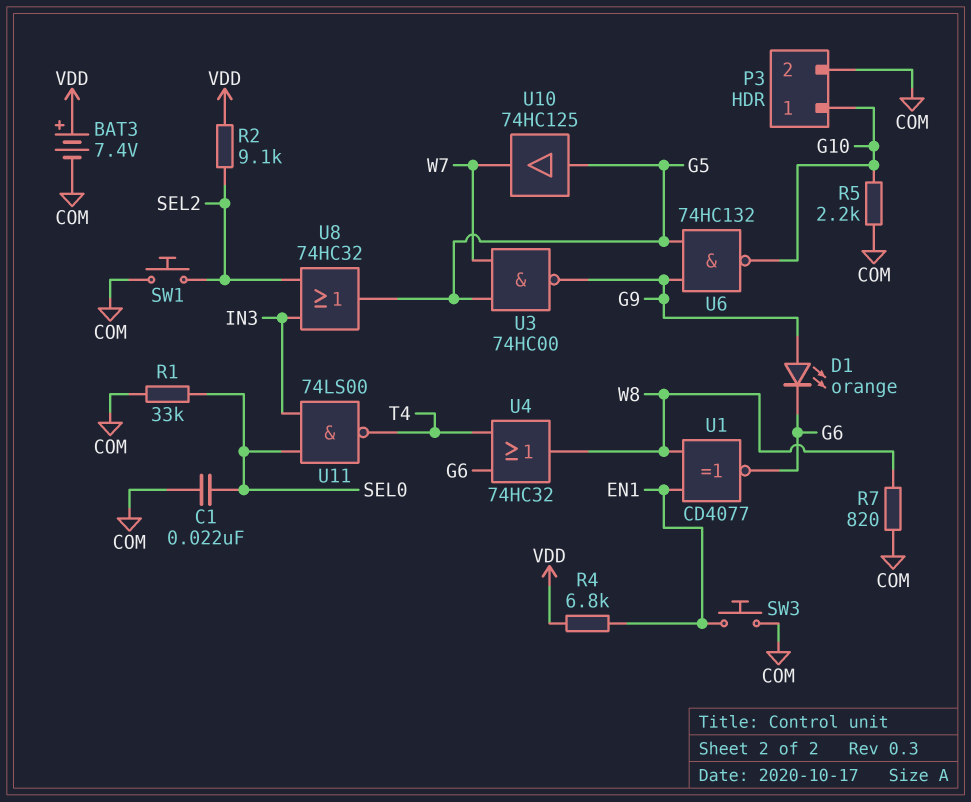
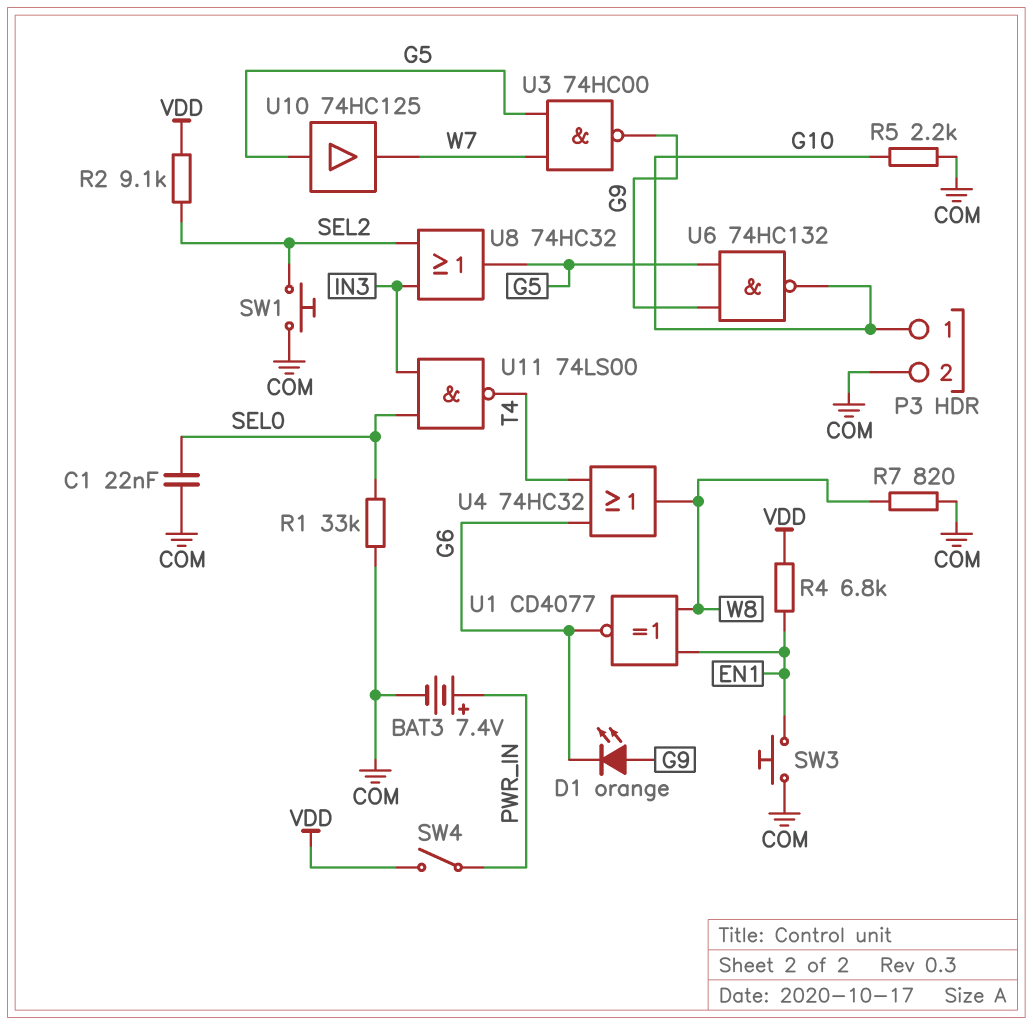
BAT3: 7.4V (plus VDD, minus COM) -> 7.4V (plus PWR_IN, minus COM)
SW4: none -> switch (PWR_IN, VDD)

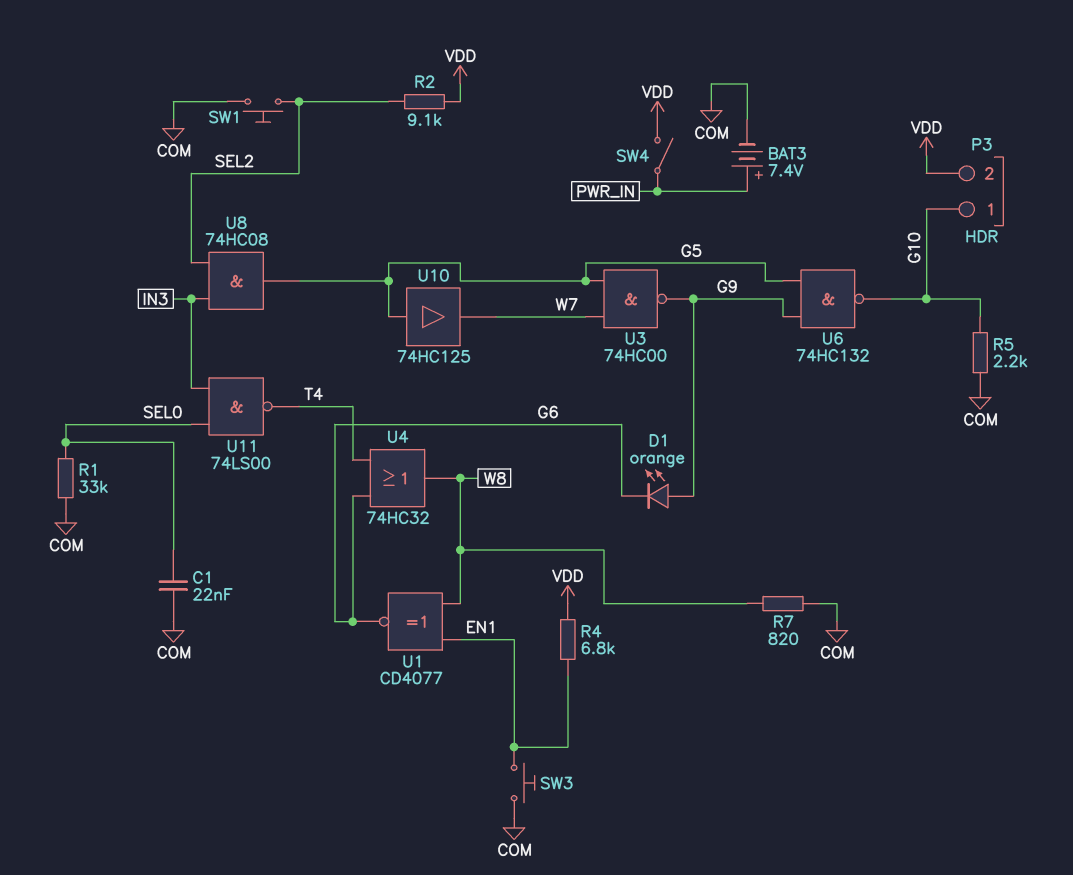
P3 pin 2: COM -> VDD
U8: OR 74HC32 (in IN3, in SEL2, out G5) -> AND 74HC08 (in IN3, in SEL2, out G5)

